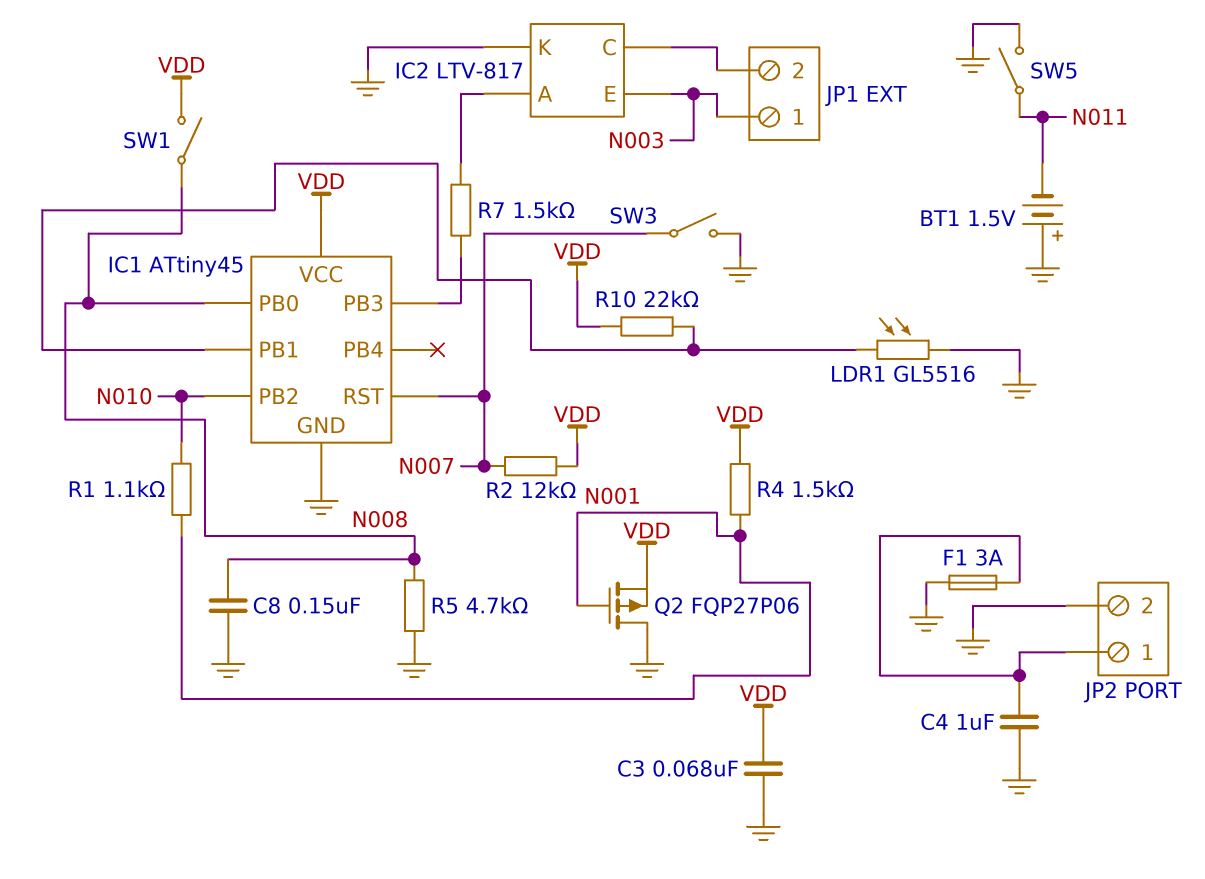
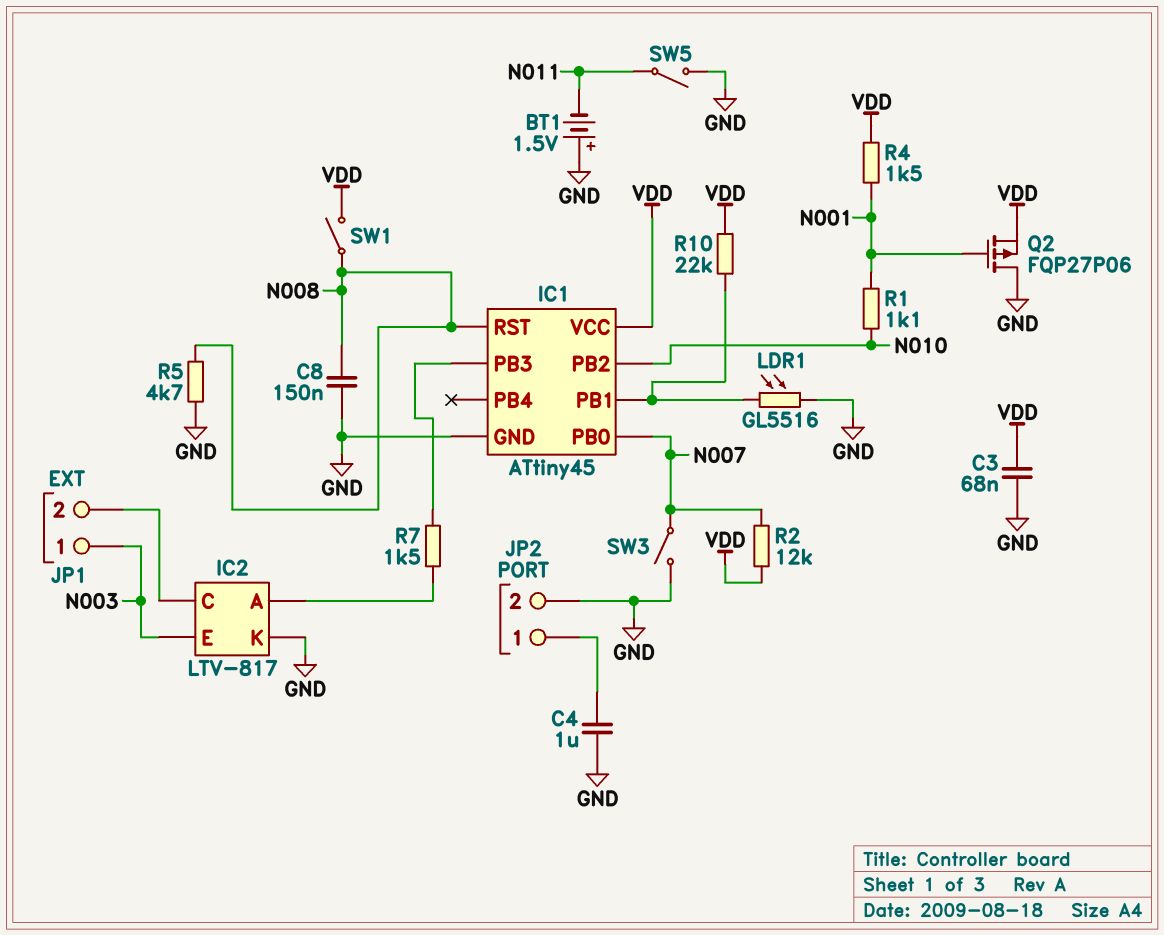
F1: 3A (GND, JP2/1) -> none
IC1 pin PB0: N008 -> N007
IC1 pin RST: N007 -> N008

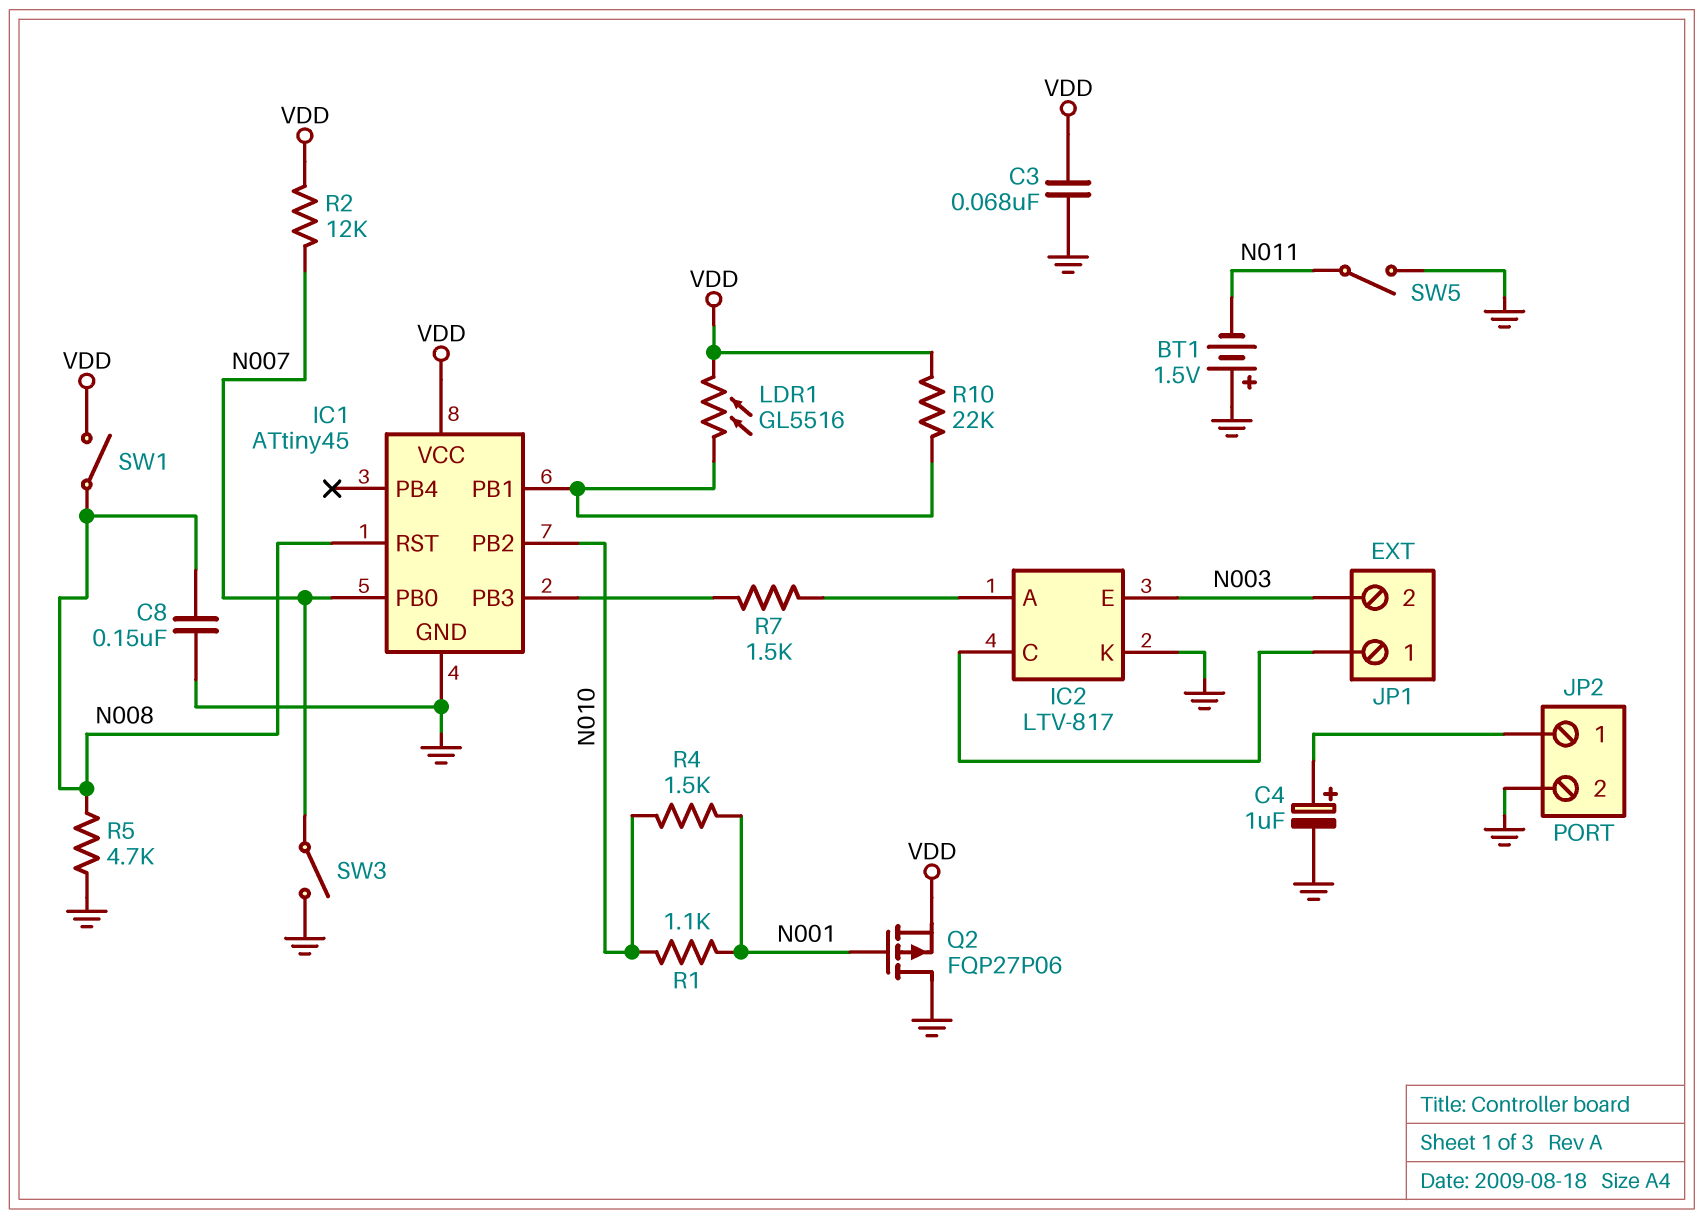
C4: 1uF (GND, JP2/1) -> 1uF (plus JP2/1, minus GND)
JP1 pin 1: N003 -> IC2/C
JP1 pin 2: IC2/C -> N003
LDR1: GL5516 (GND, IC1/PB1) -> GL5516 (IC1/PB1, VDD)
R4: 1.5k (N001, VDD) -> 1.5k (N001, N010)

